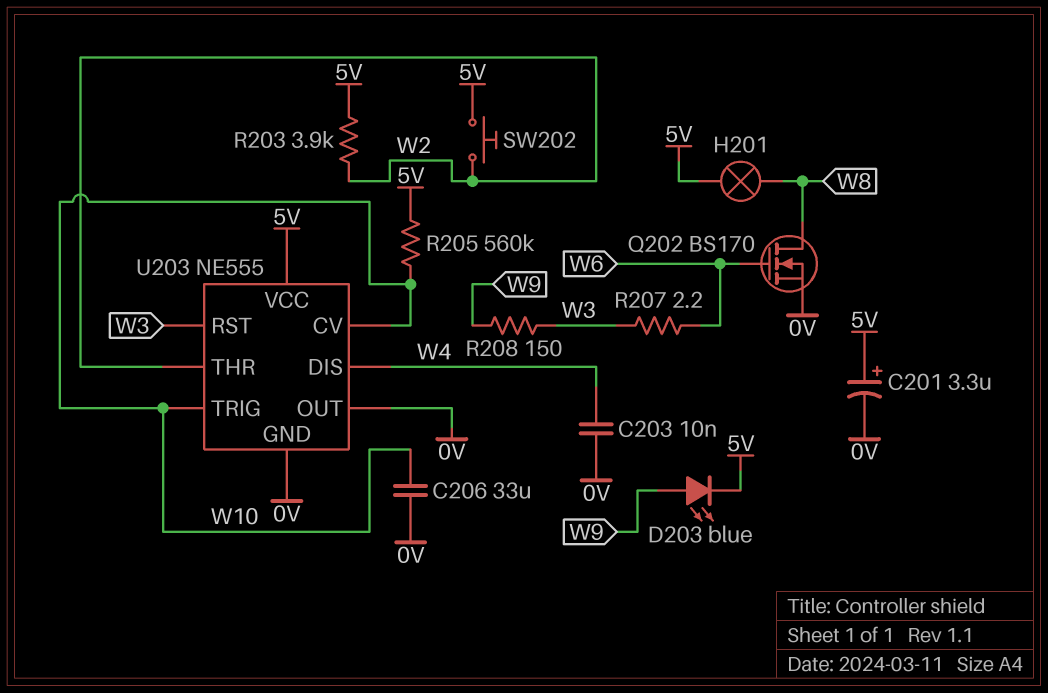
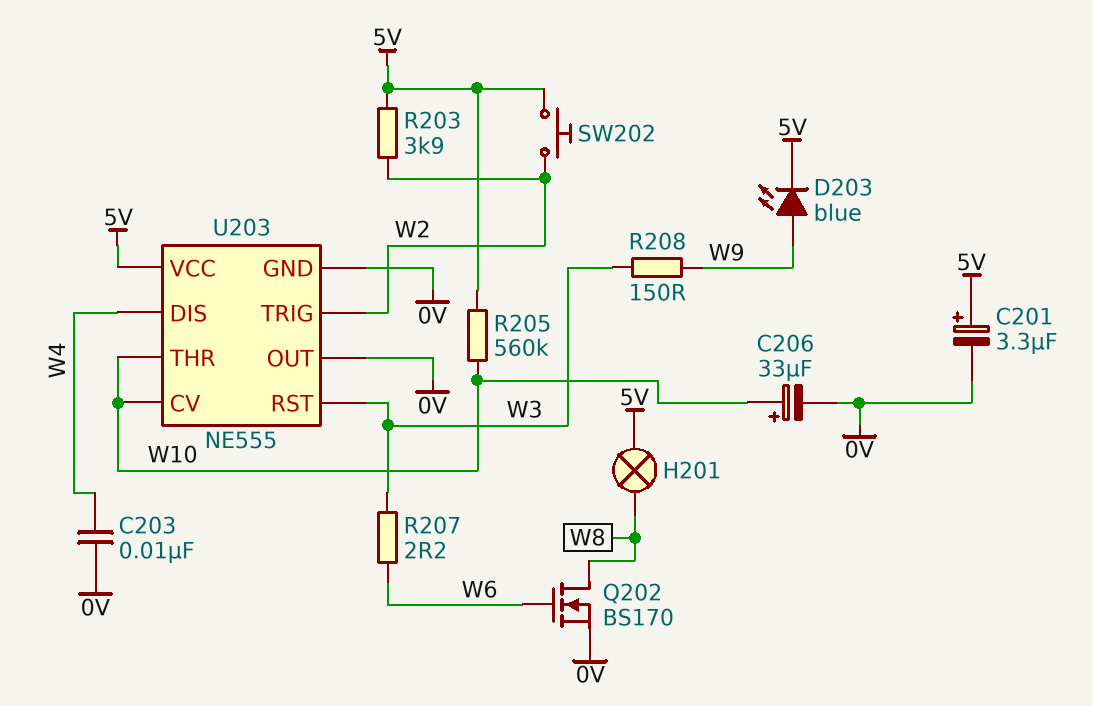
C206: 33uF (0V, W10) -> 33uF (plus W10, minus 0V)
U203 pin THR: W2 -> W10
U203 pin TRIG: W10 -> W2

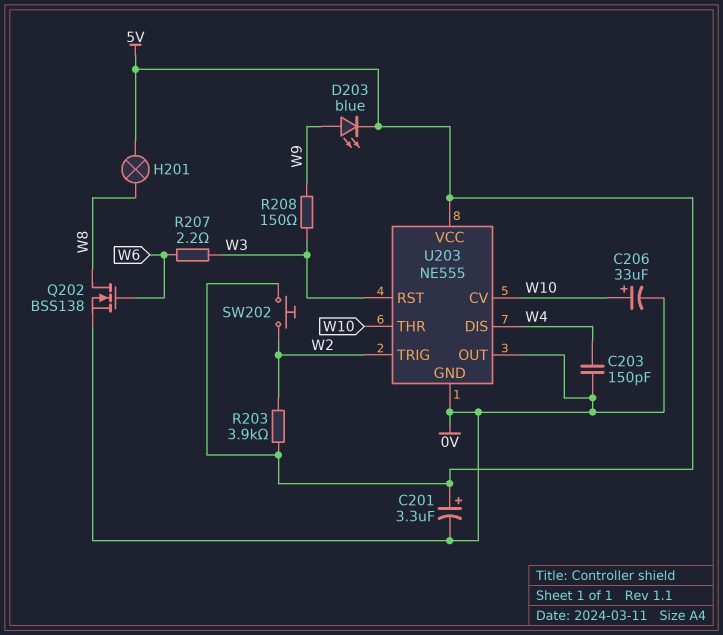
C203: 10nF (0V, W4) -> 150pF (0V, W4)
Q202: NMOS BS170 (G W6, D W8, S 0V) -> NMOS BSS138 (G W6, D W8, S 0V)
R205: 560k (5V, W10) -> none

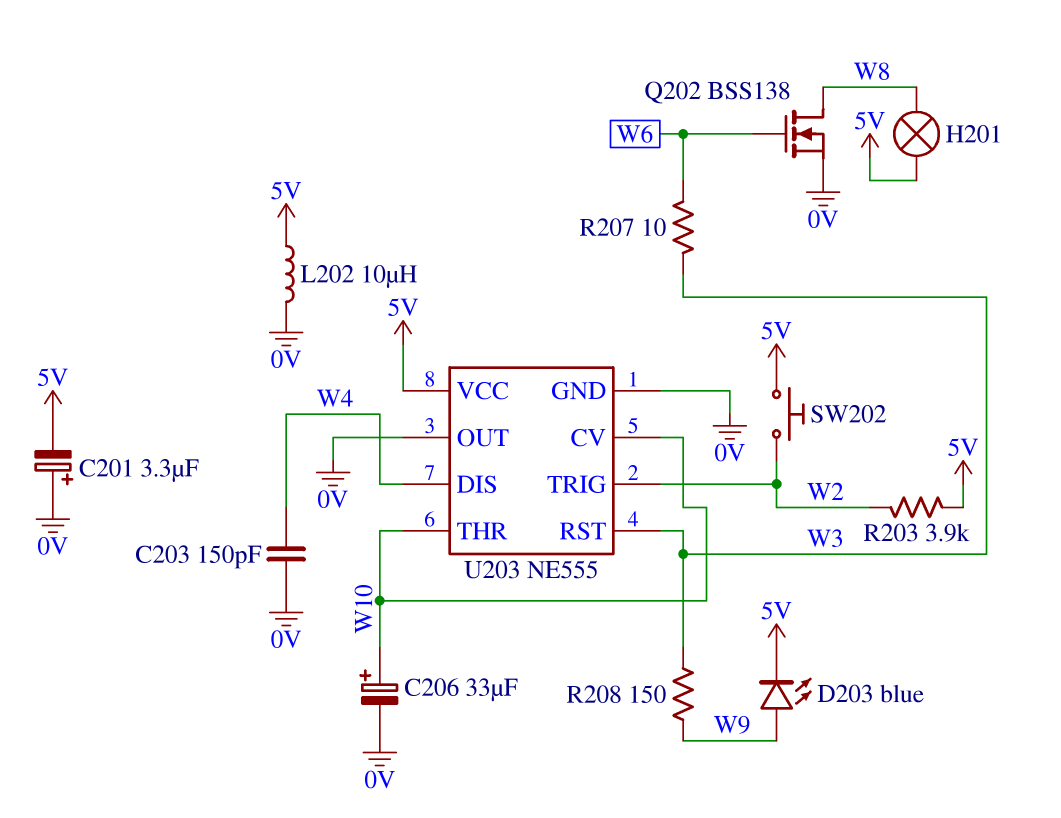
C201: 3.3uF (plus 5V, minus 0V) -> 3.3uF (plus 0V, minus 5V)
L202: none -> 10uH (0V, 5V)
R207: 2.2 (W3, W6) -> 10 (W3, W6)

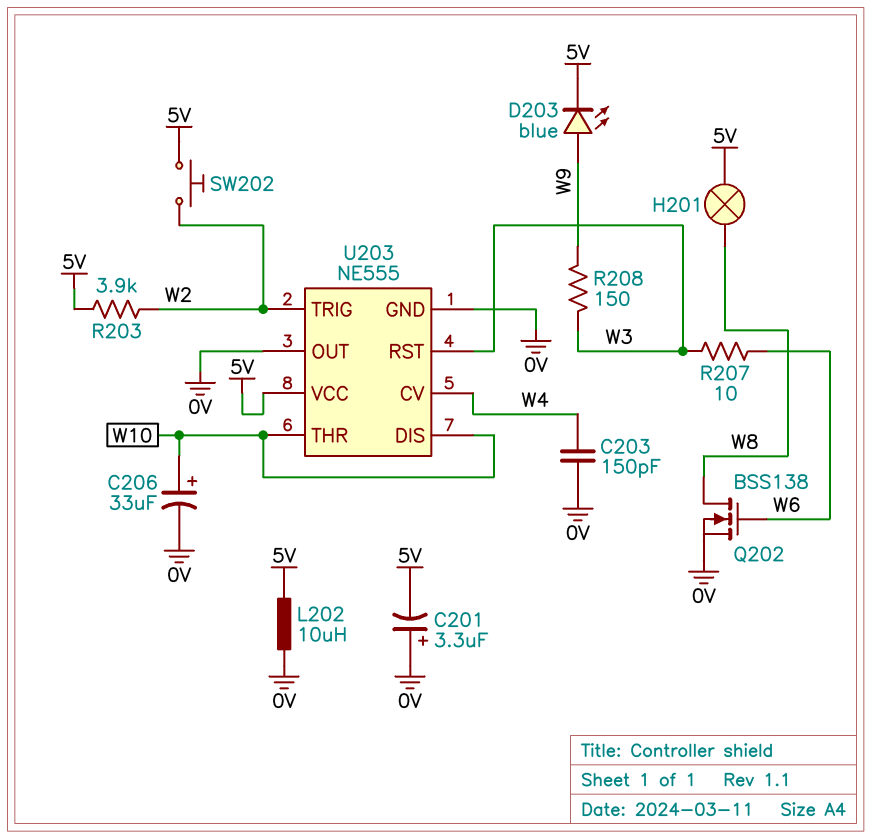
U203 pin CV: W10 -> W4
U203 pin DIS: W4 -> W10

